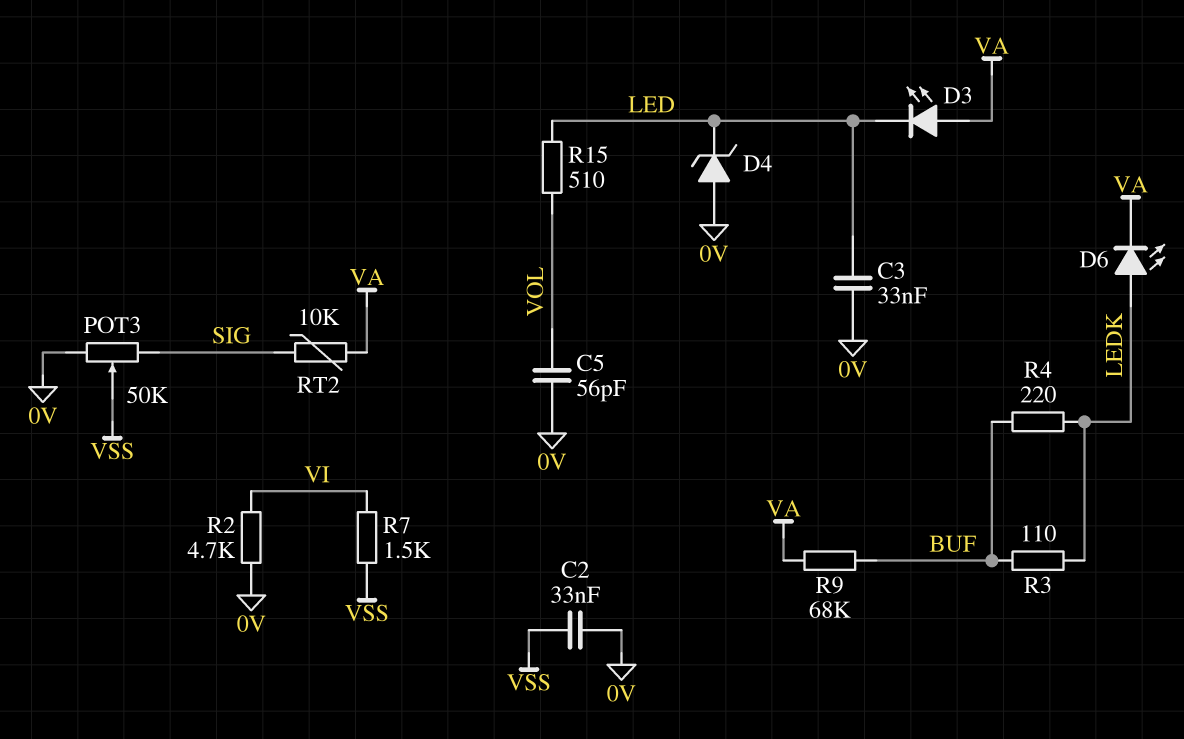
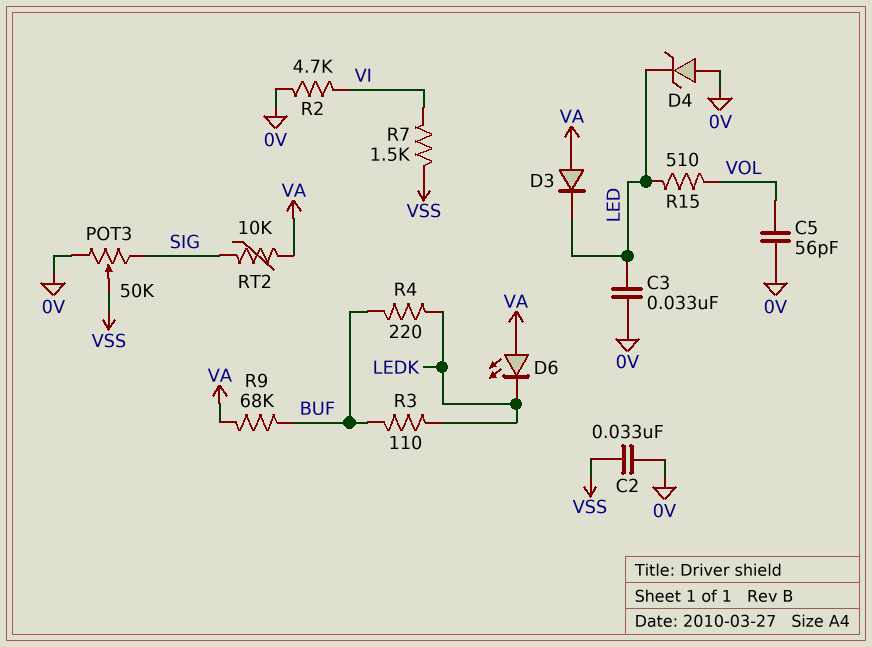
D3: LED (A VA, K LED) -> diode (A VA, K LED)
D6: LED (A LEDK, K VA) -> LED (A VA, K LEDK)

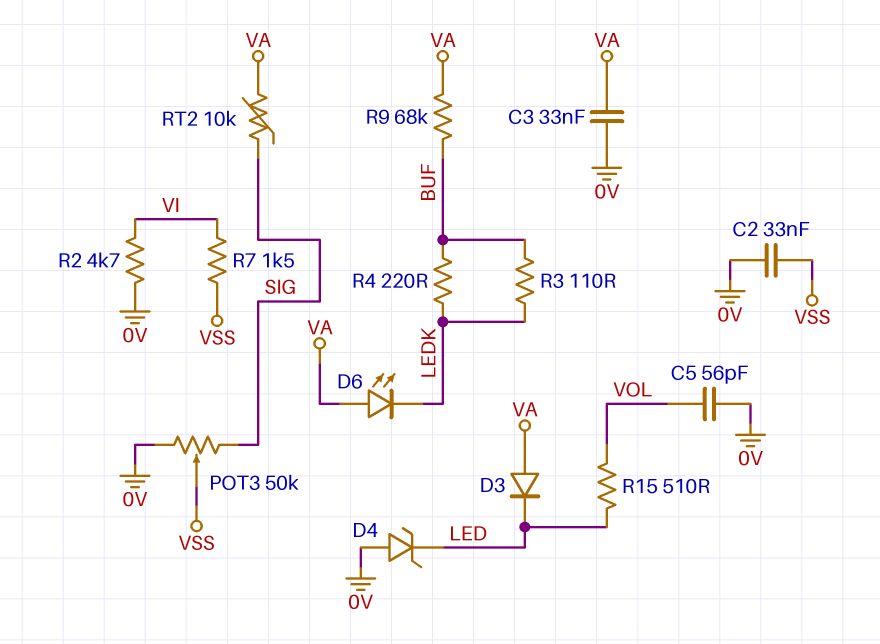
C3: 33nF (0V, LED) -> 33nF (0V, VA)

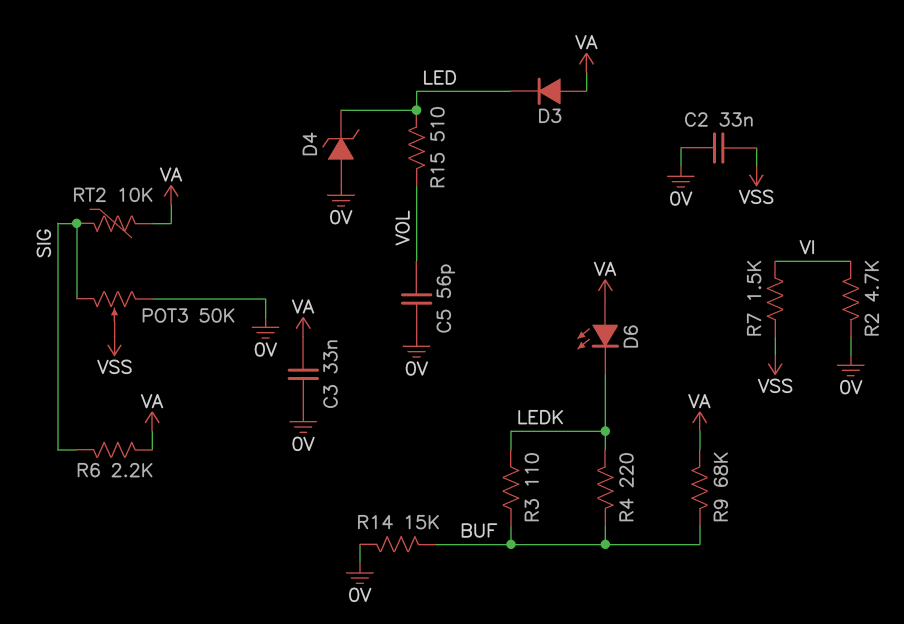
R6: none -> 2.2k (SIG, VA)
R14: none -> 15k (0V, BUF)

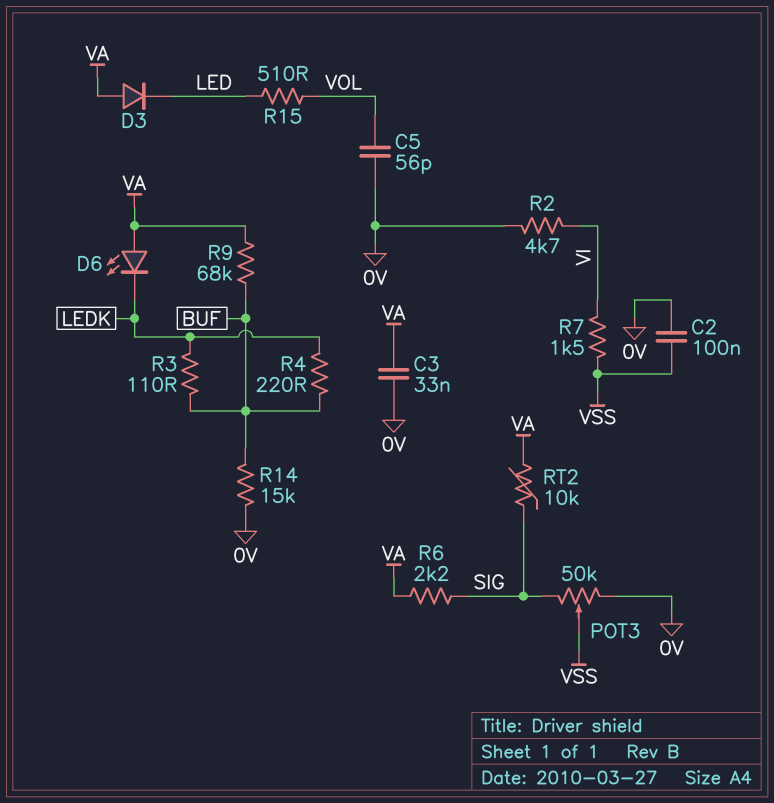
C2: 33nF (0V, VSS) -> 100nF (0V, VSS)
D4: zener (A 0V, K LED) -> none

